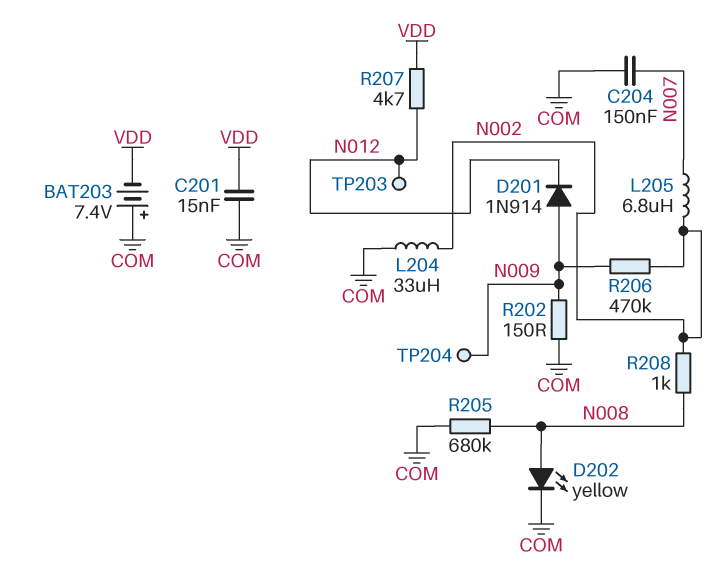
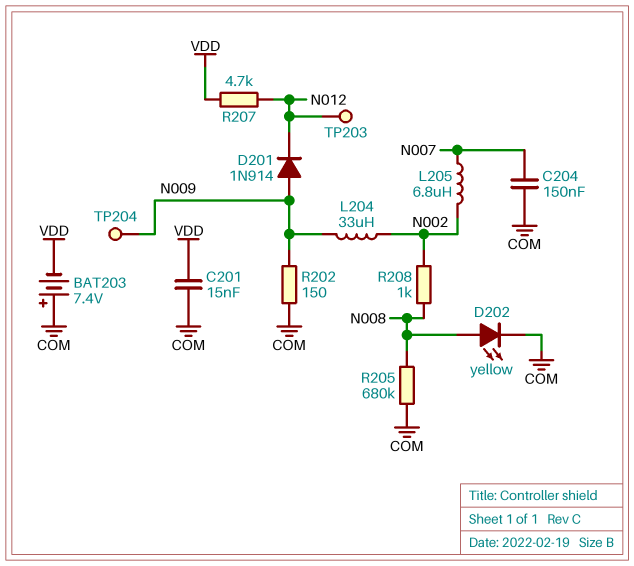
L204: 33uH (COM, N002) -> 33uH (N002, N009)
R206: 470k (N002, N009) -> none

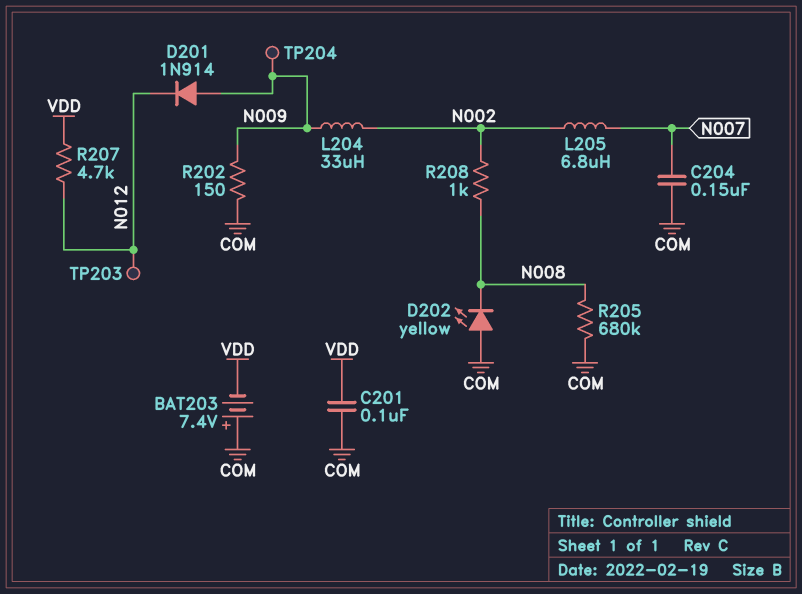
C201: 15nF (COM, VDD) -> 100nF (COM, VDD)
D202: LED yellow (A N008, K COM) -> LED yellow (A COM, K N008)

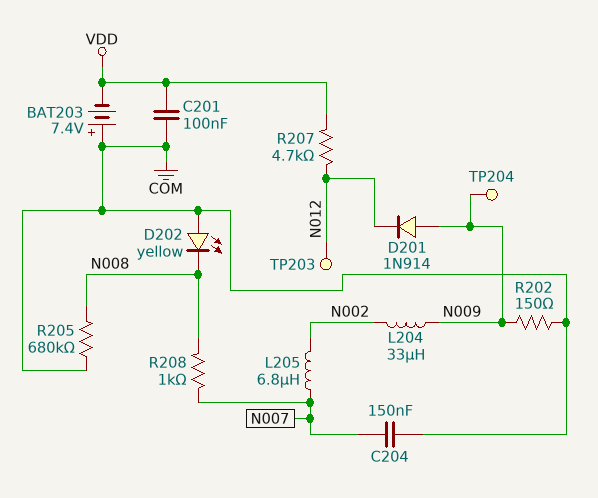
R208: 1k (N002, N008) -> 1k (N007, N008)

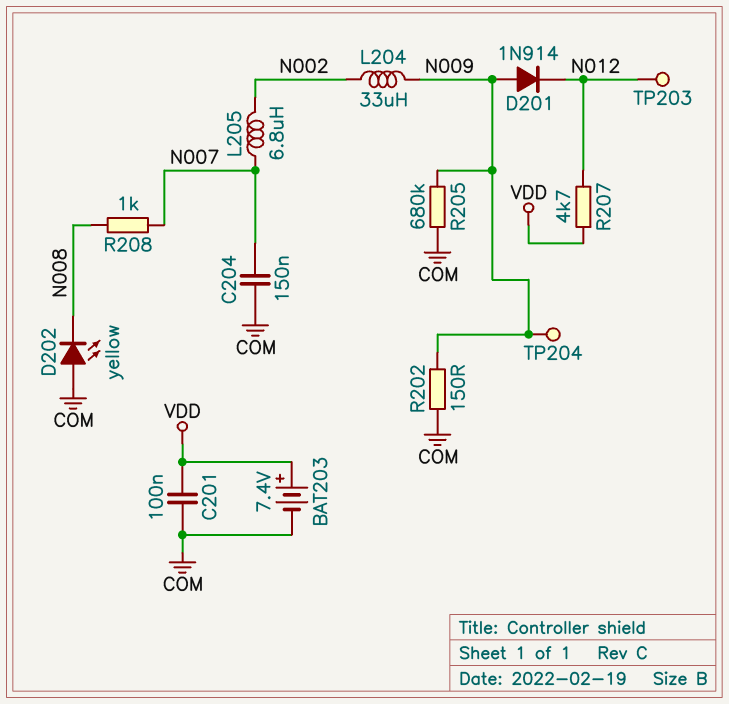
BAT203: 7.4V (plus COM, minus VDD) -> 7.4V (plus VDD, minus COM)
R205: 680k (COM, N008) -> 680k (COM, N009)

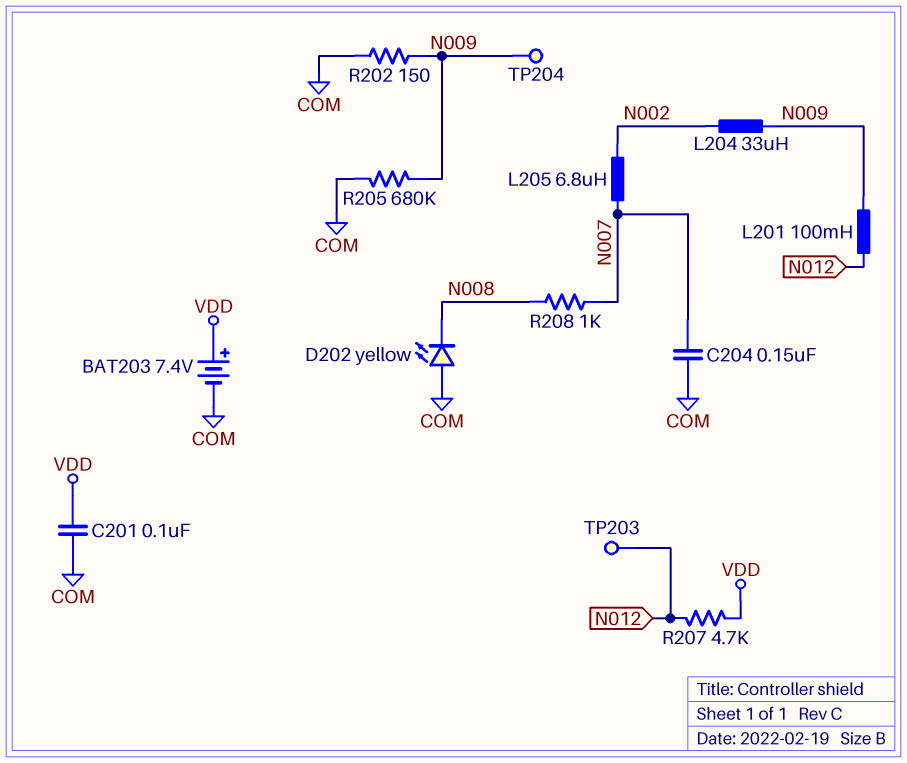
D201: diode 1N914 (A N009, K N012) -> none
L201: none -> 100mH (N009, N012)

